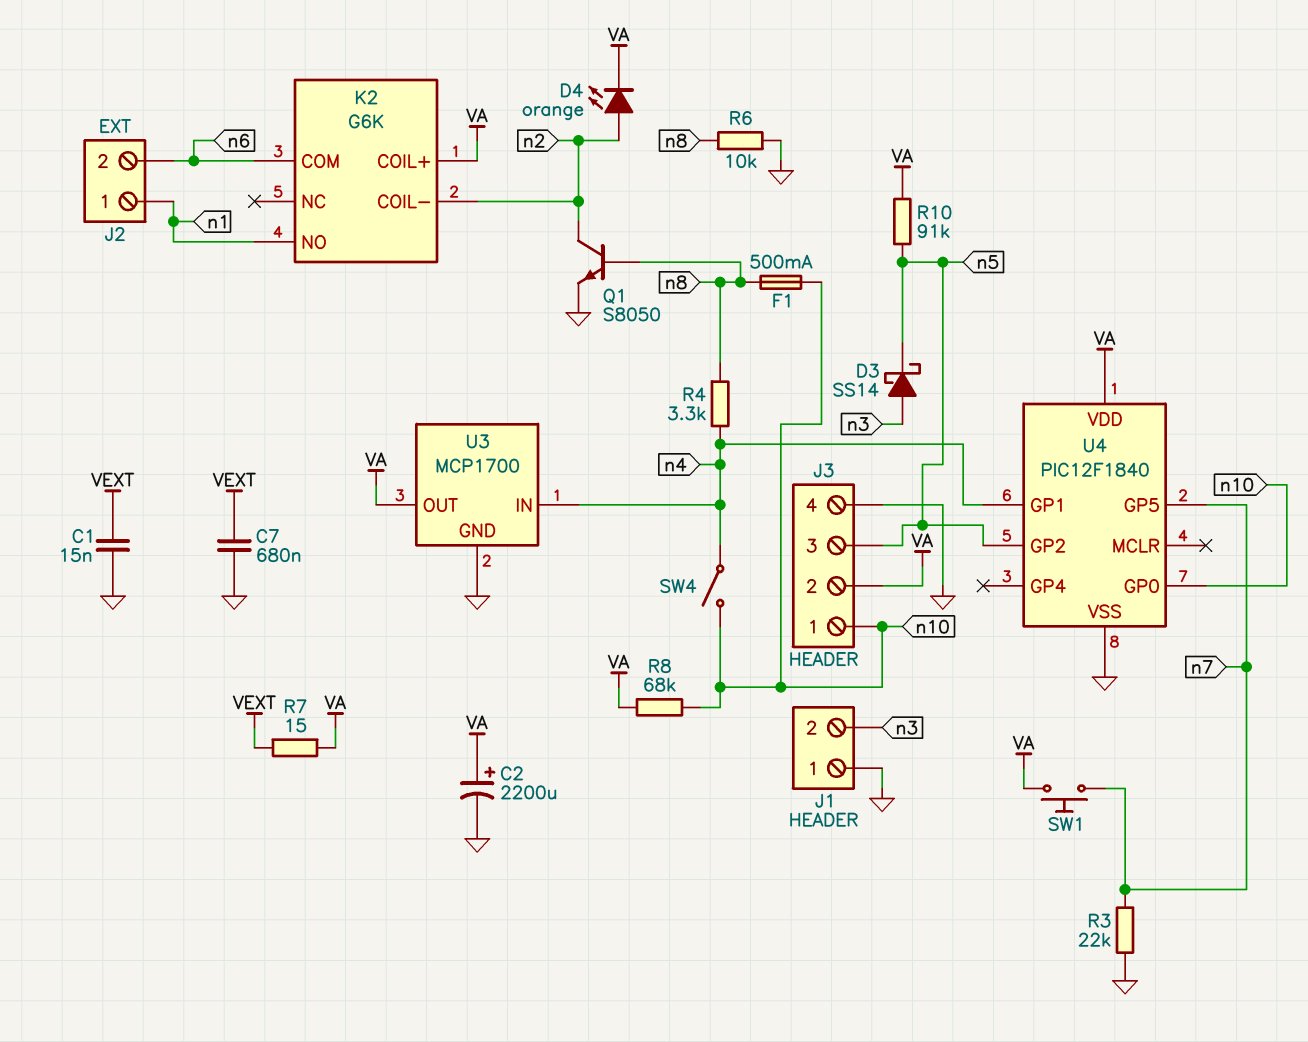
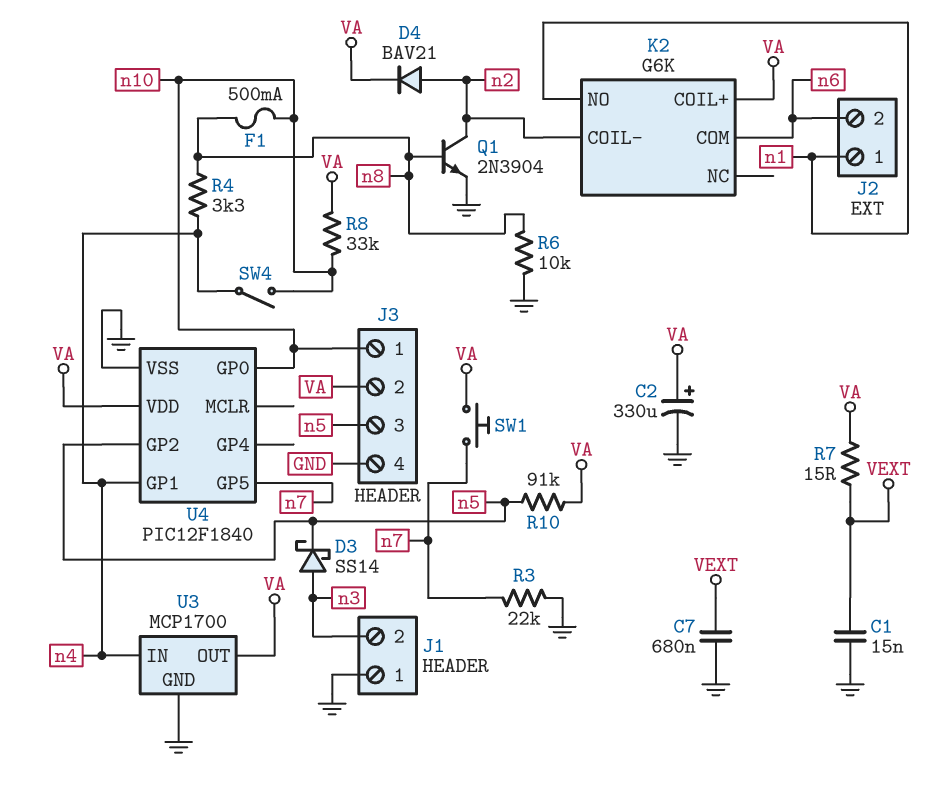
C2: 2200uF (plus VA, minus GND) -> 330uF (plus VA, minus GND)
D4: LED orange (A n2, K VA) -> diode BAV21 (A n2, K VA)
Q1: NPN S8050 (B n8, C n2, E GND) -> NPN 2N3904 (B n8, C n2, E GND)
R8: 68k (VA, n10) -> 33k (VA, n10)

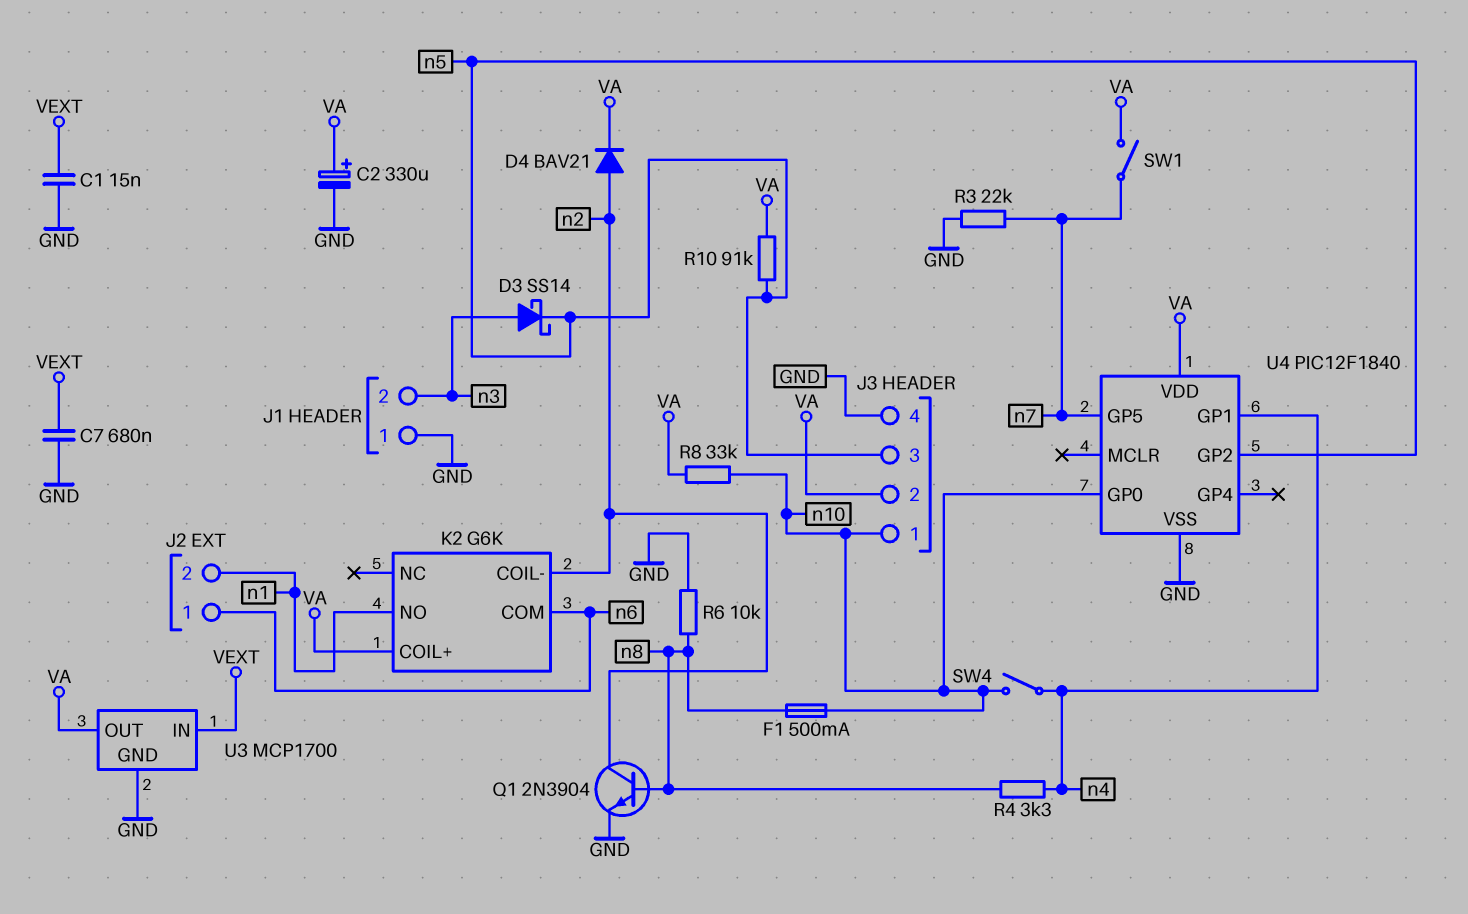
J2 pin 1: n1 -> n6
J2 pin 2: n6 -> n1
R7: 15 (VA, VEXT) -> none
SW1: button (VA, n7) -> switch (VA, n7)
U3 pin IN: n4 -> VEXT

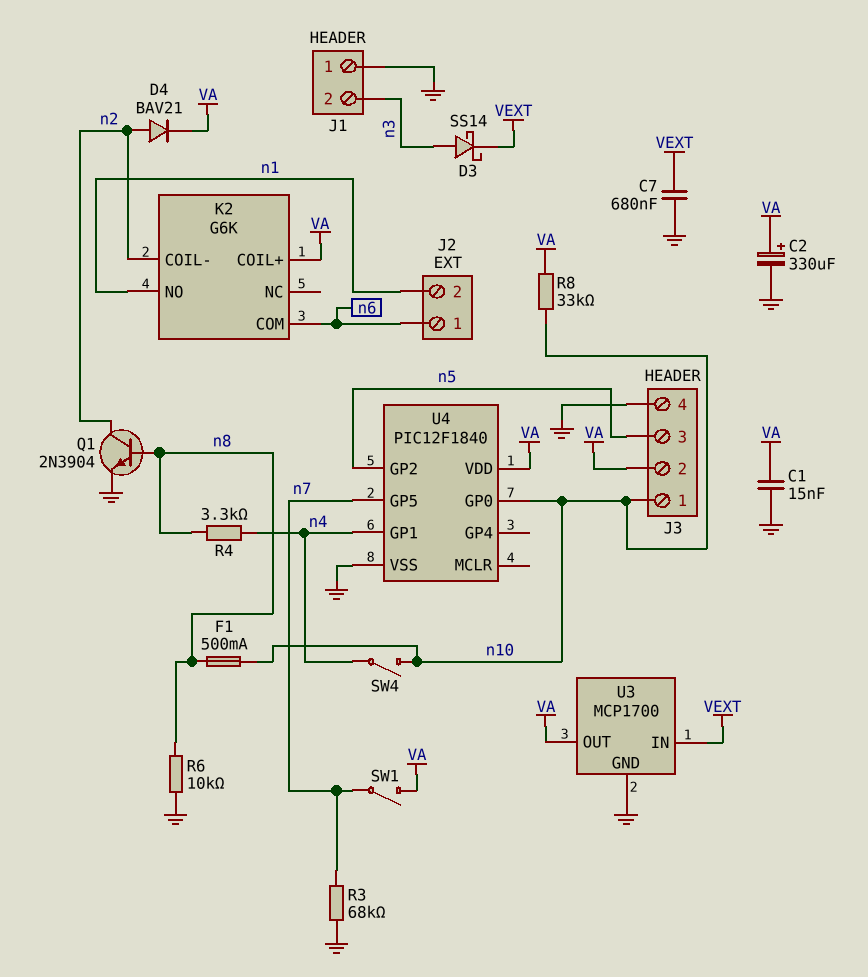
C1: 15nF (GND, VEXT) -> 15nF (GND, VA)
D3: schottky SS14 (A n3, K n5) -> schottky SS14 (A n3, K VEXT)
R3: 22k (GND, n7) -> 68k (GND, n7)
R10: 91k (VA, n5) -> none

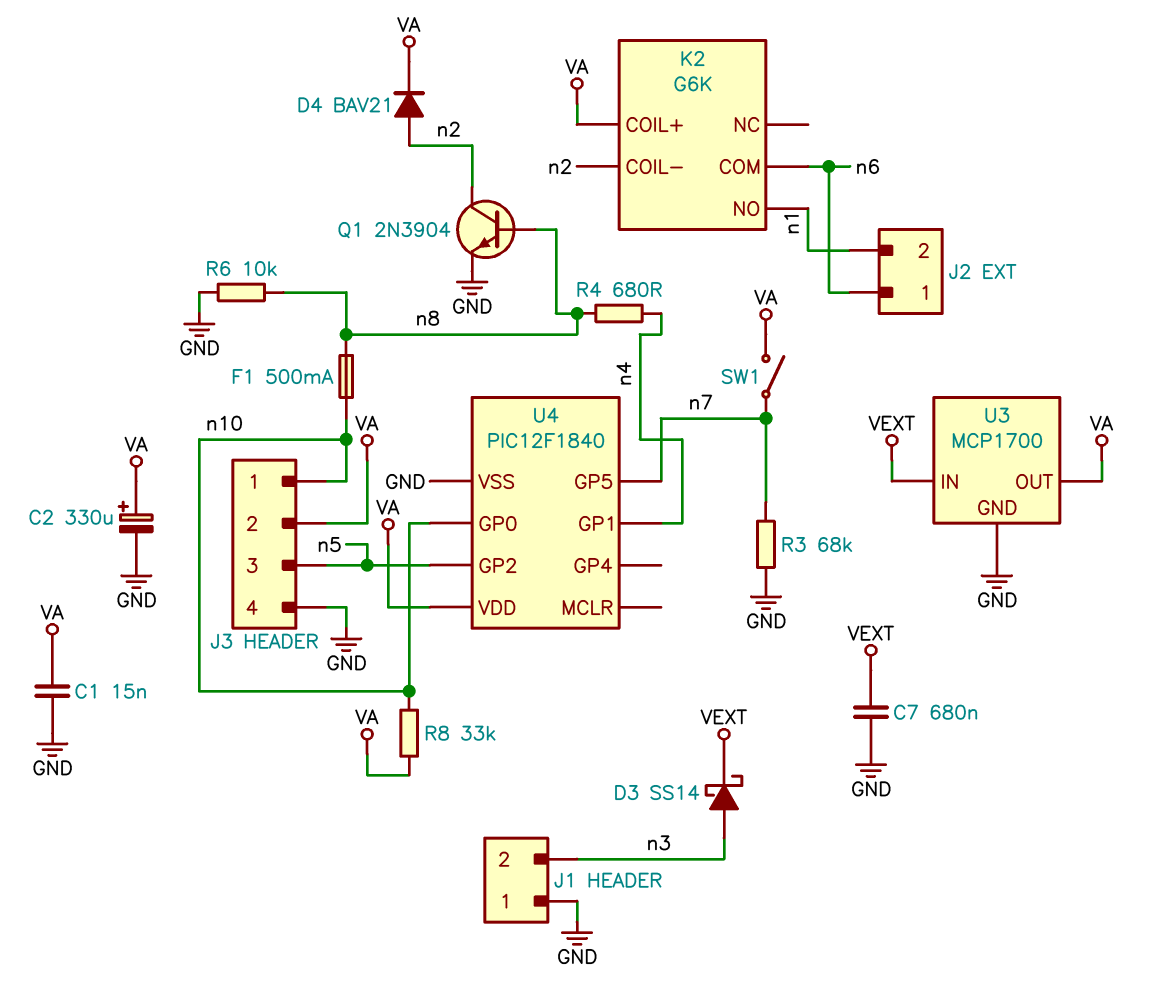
R4: 3.3k (n4, n8) -> 680 (n4, n8)
SW4: switch (n4, n10) -> none

